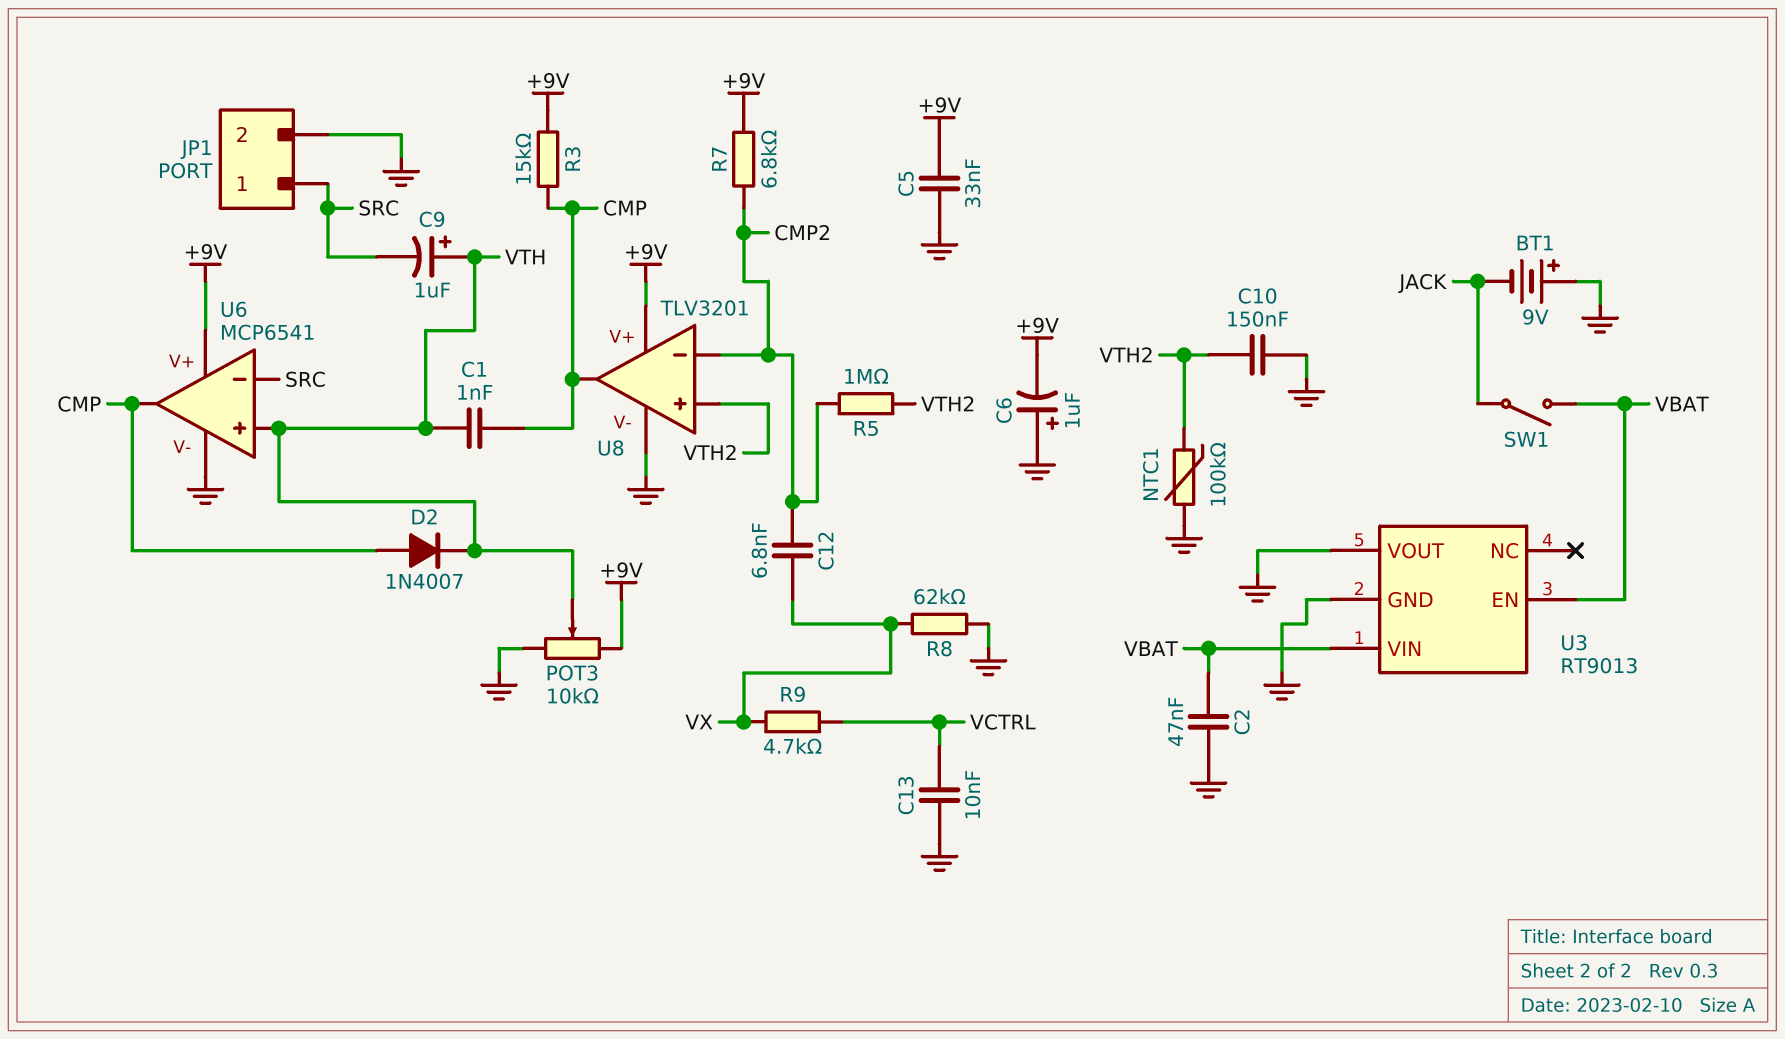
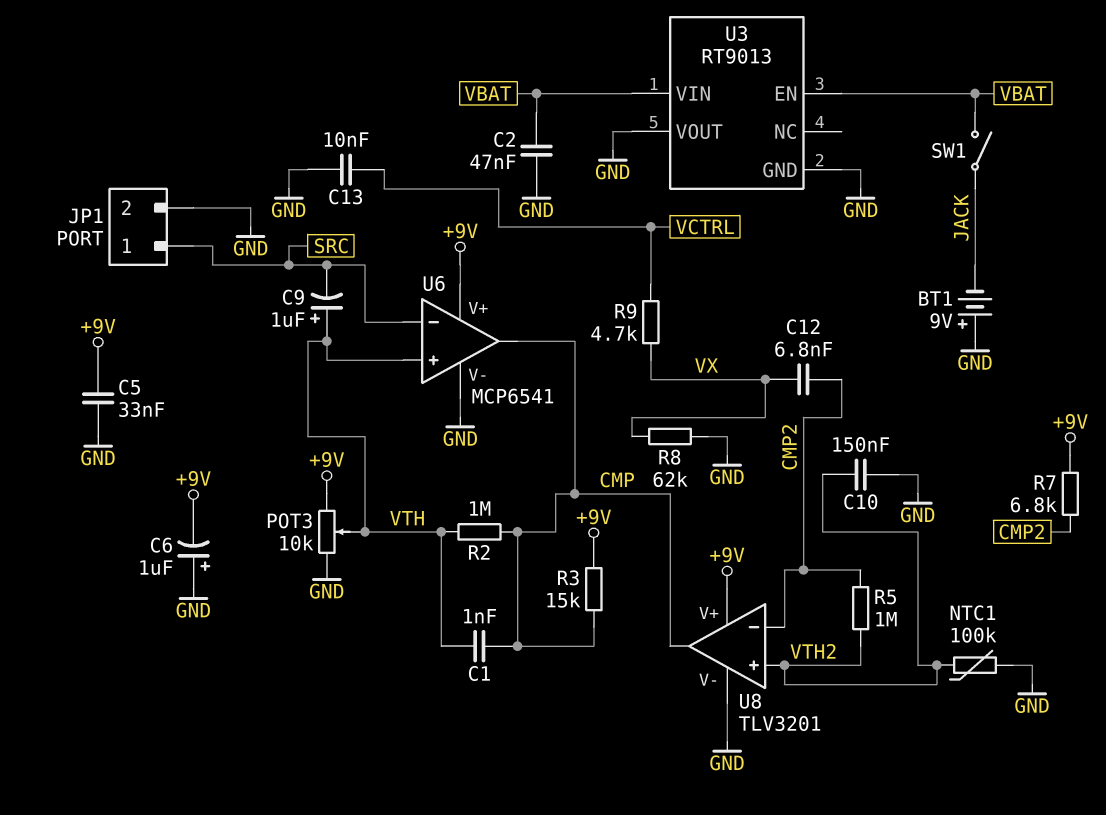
D2: diode 1N4007 (A CMP, K VTH) -> none
R2: none -> 1M (CMP, VTH)

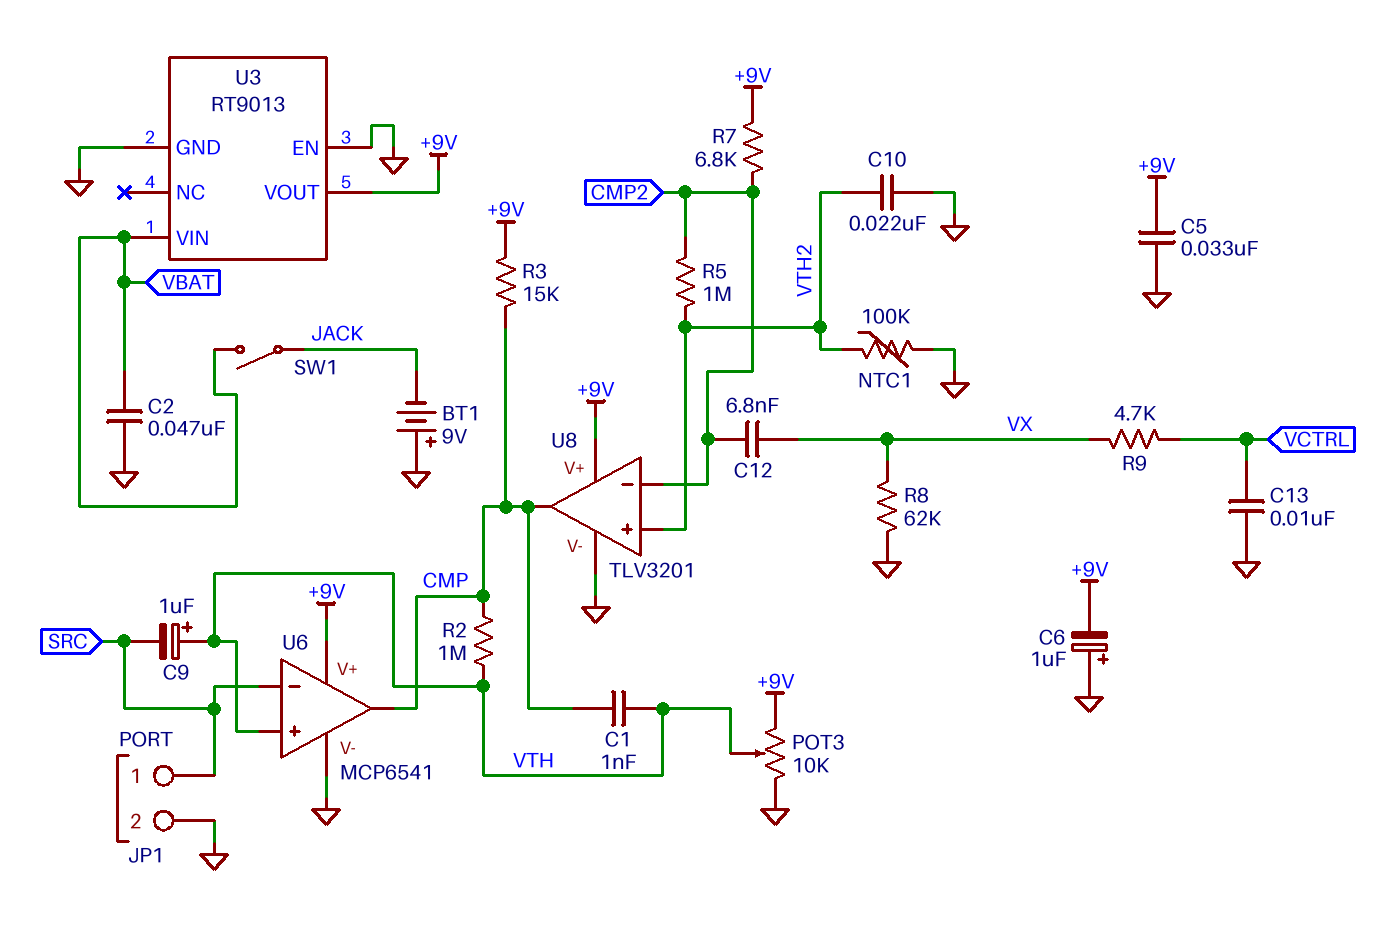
C10: 150nF (GND, VTH2) -> 22nF (GND, VTH2)
U3 pin EN: VBAT -> GND
U3 pin VOUT: GND -> +9V

